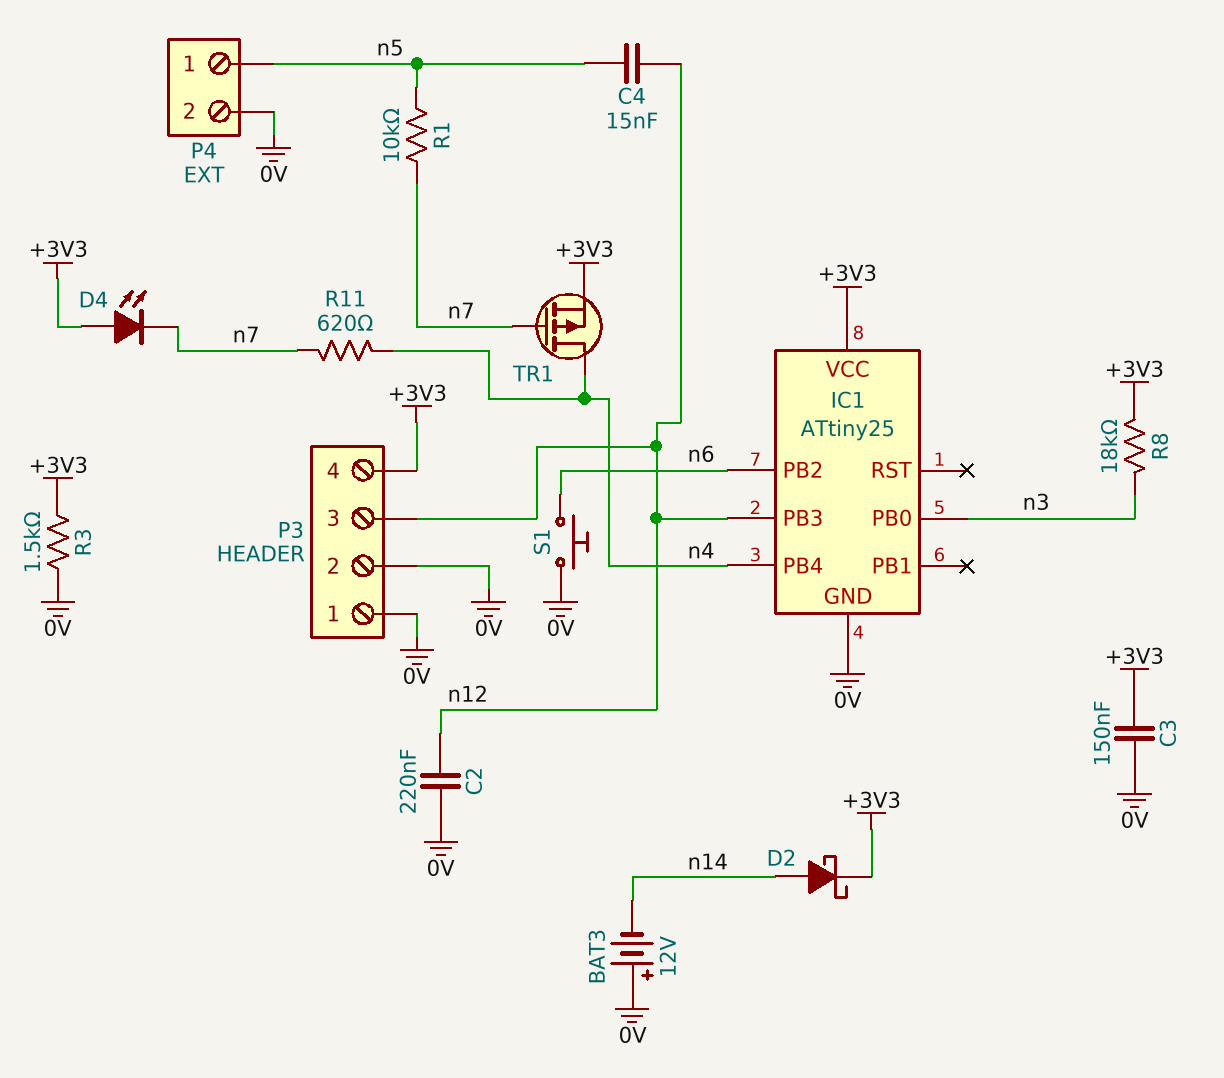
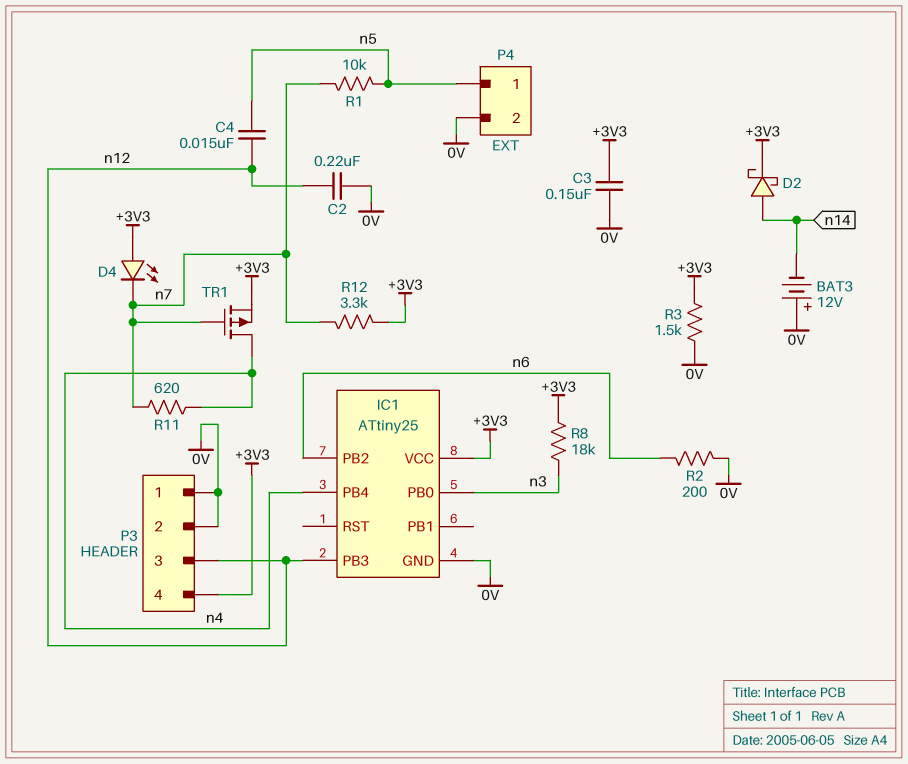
R2: none -> 200 (0V, n6)
R12: none -> 3.3k (+3V3, n7)
S1: button (0V, n6) -> none

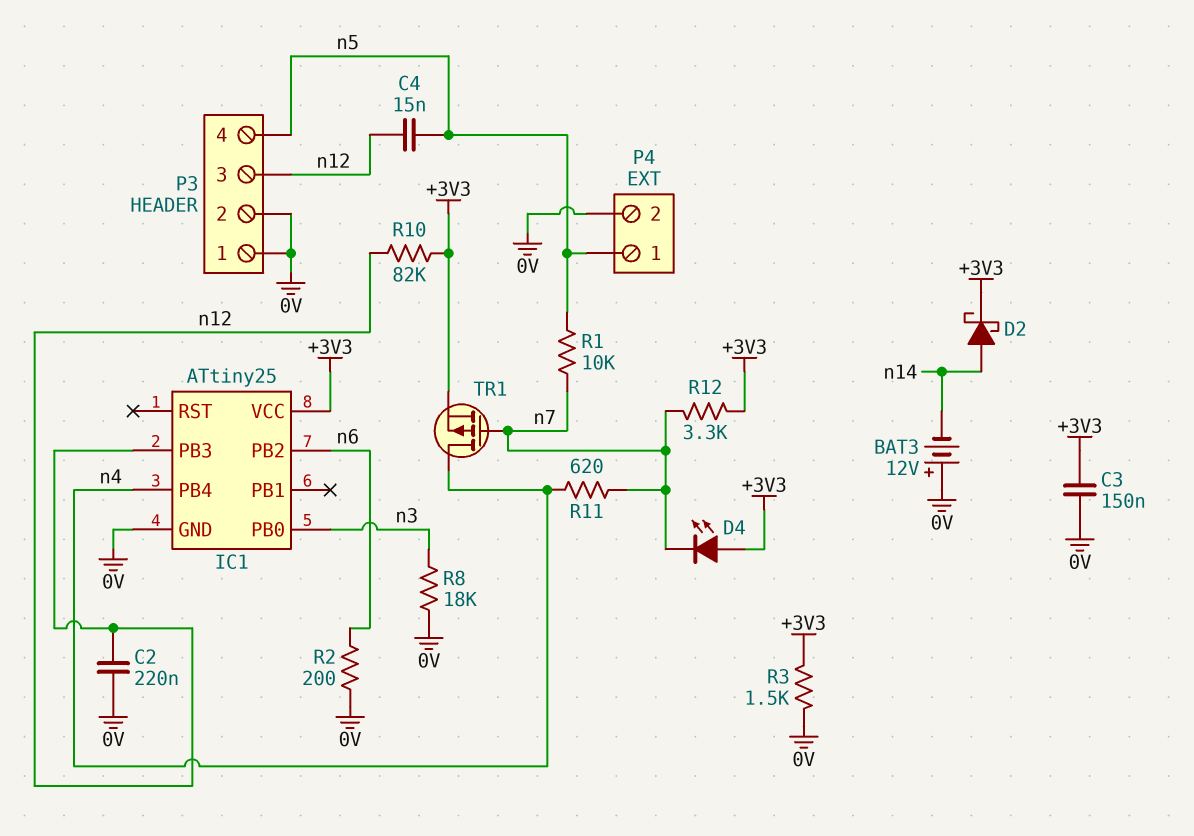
P3 pin 4: +3V3 -> n5
R8: 18k (+3V3, n3) -> 18k (0V, n3)
R10: none -> 82k (+3V3, n12)

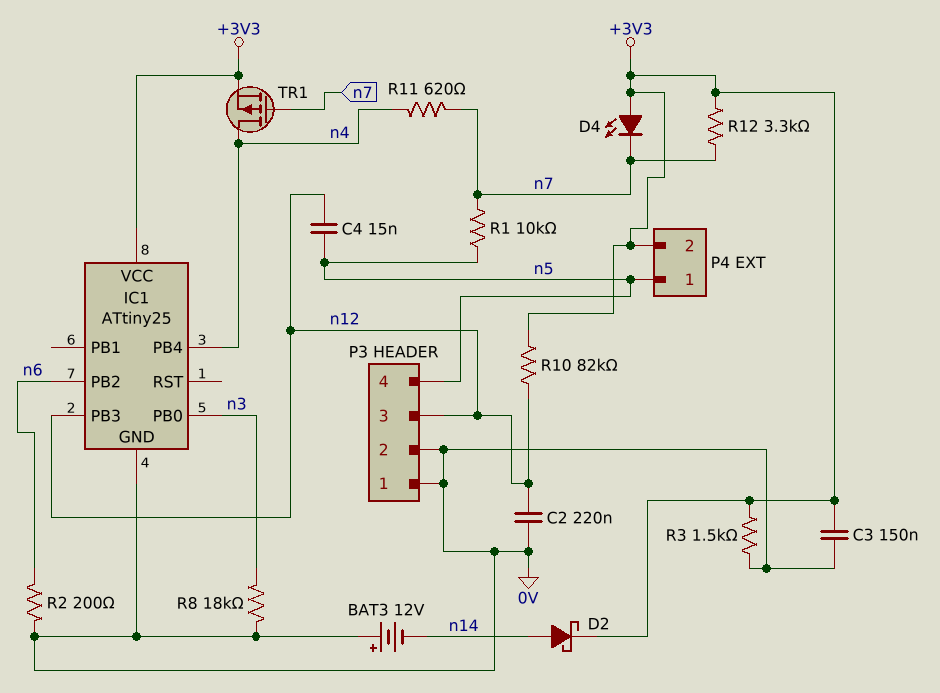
P4 pin 2: 0V -> +3V3

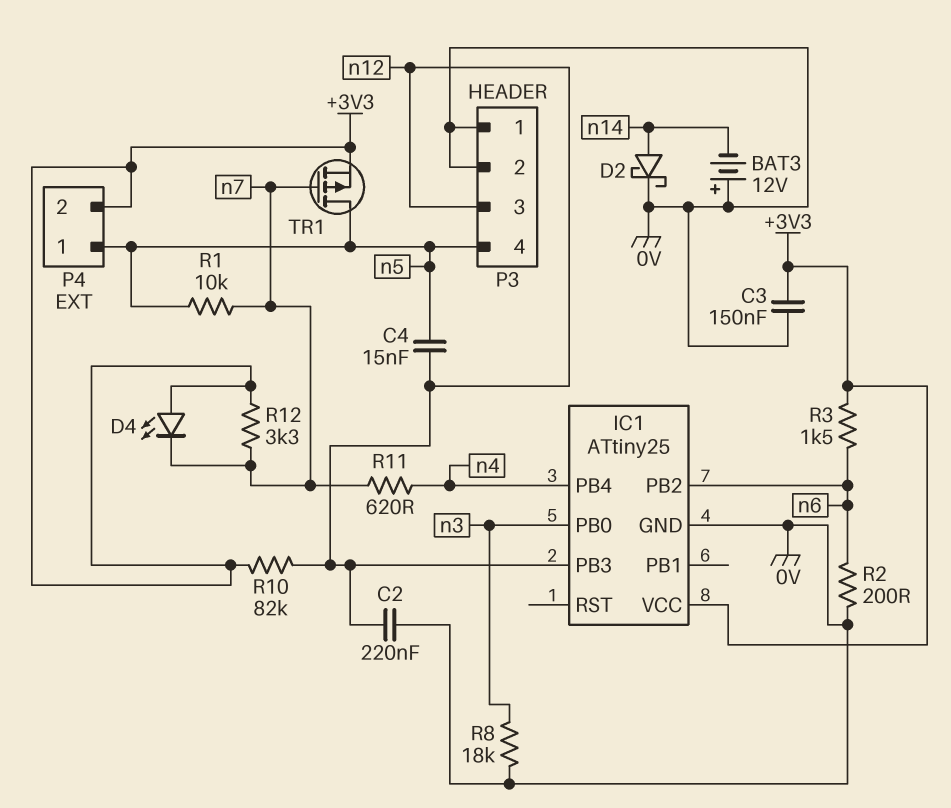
D2: schottky (A n14, K +3V3) -> schottky (A n14, K 0V)
R3: 1.5k (+3V3, 0V) -> 1.5k (+3V3, n6)
TR1: PMOS (G n7, D n4, S +3V3) -> PMOS (G n7, D n5, S +3V3)

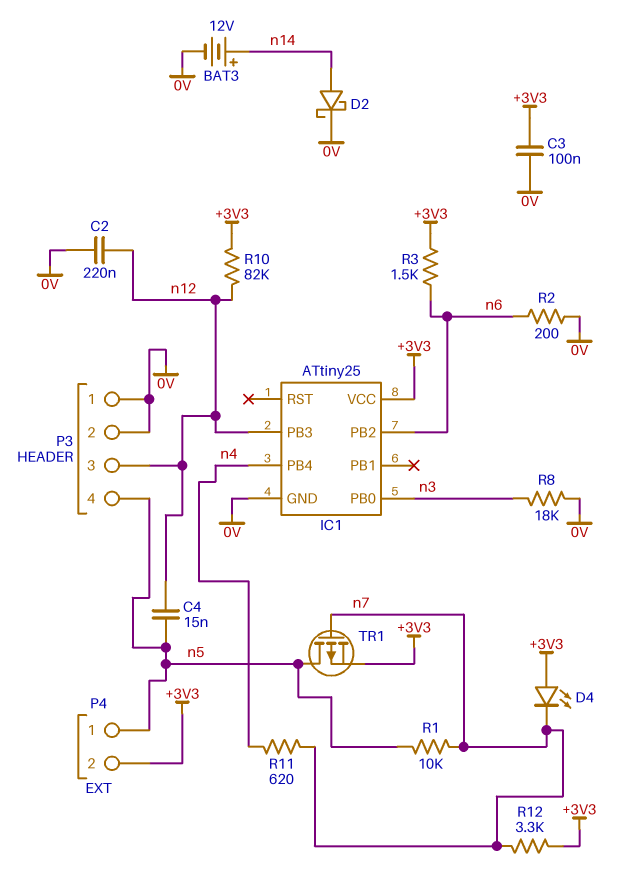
BAT3: 12V (plus 0V, minus n14) -> 12V (plus n14, minus 0V)
C3: 150nF (+3V3, 0V) -> 100nF (+3V3, 0V)

